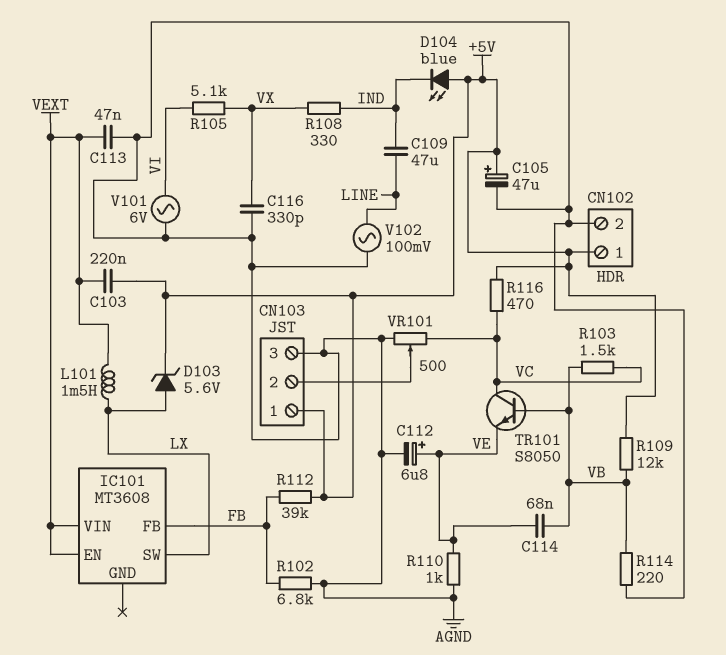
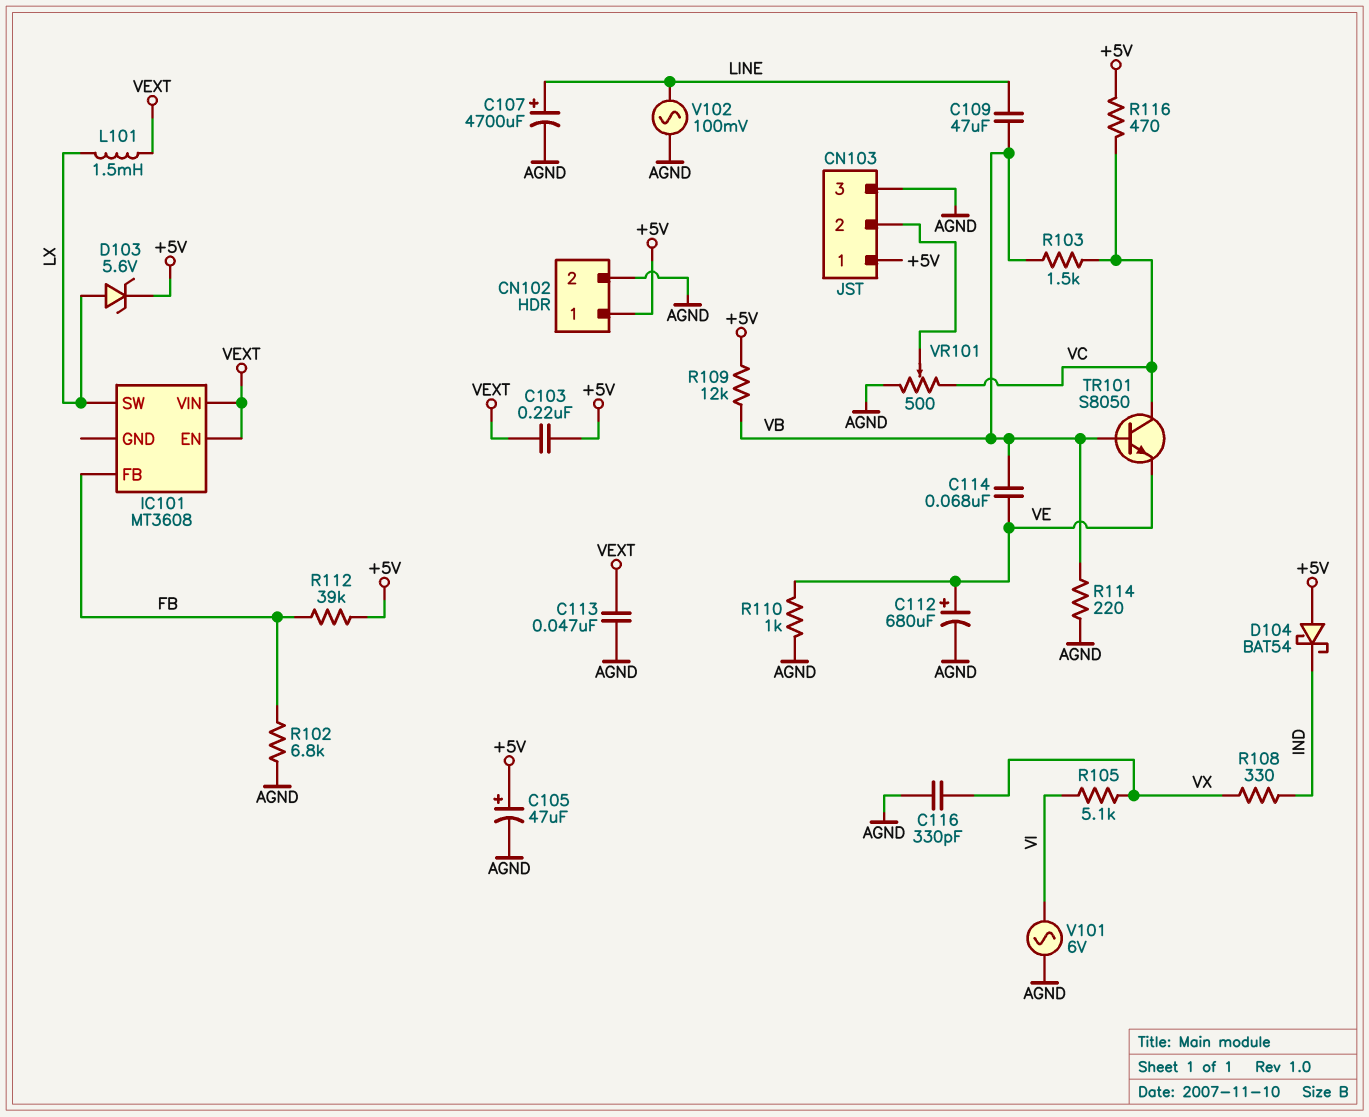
C107: none -> 4700uF (plus LINE, minus AGND)
C109: 47uF (IND, LINE) -> 47uF (LINE, VB)
C112: 6.8uF (plus VE, minus AGND) -> 680uF (plus VE, minus AGND)
D104: LED blue (A +5V, K IND) -> schottky BAT54 (A +5V, K IND)

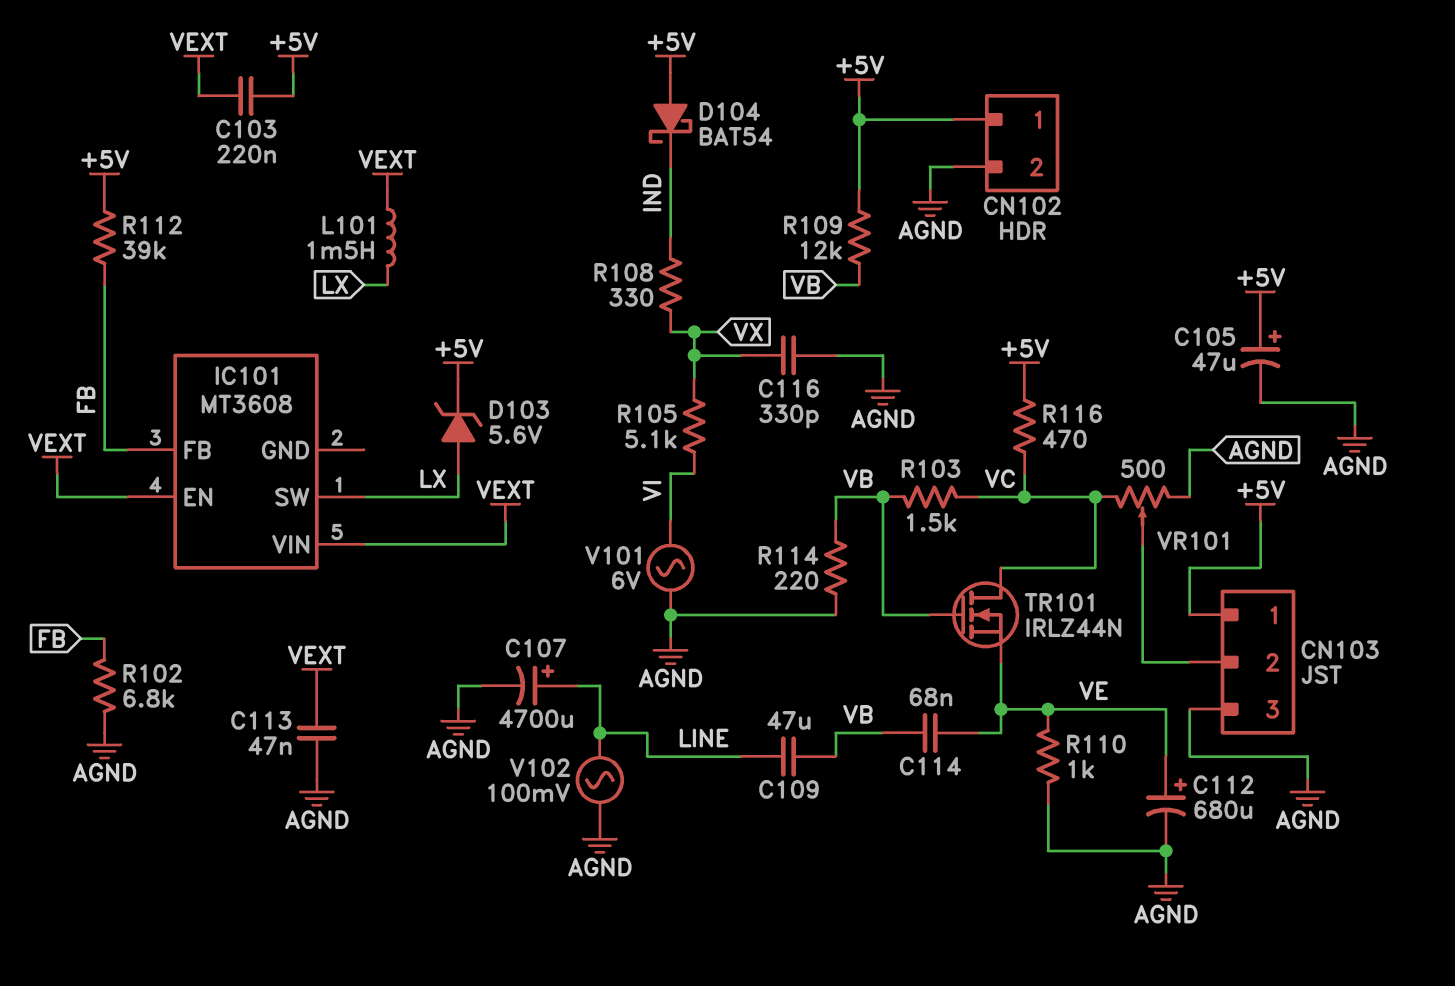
TR101: NPN S8050 (B VB, C VC, E VE) -> NMOS IRLZ44N (G VB, D VC, S VE)

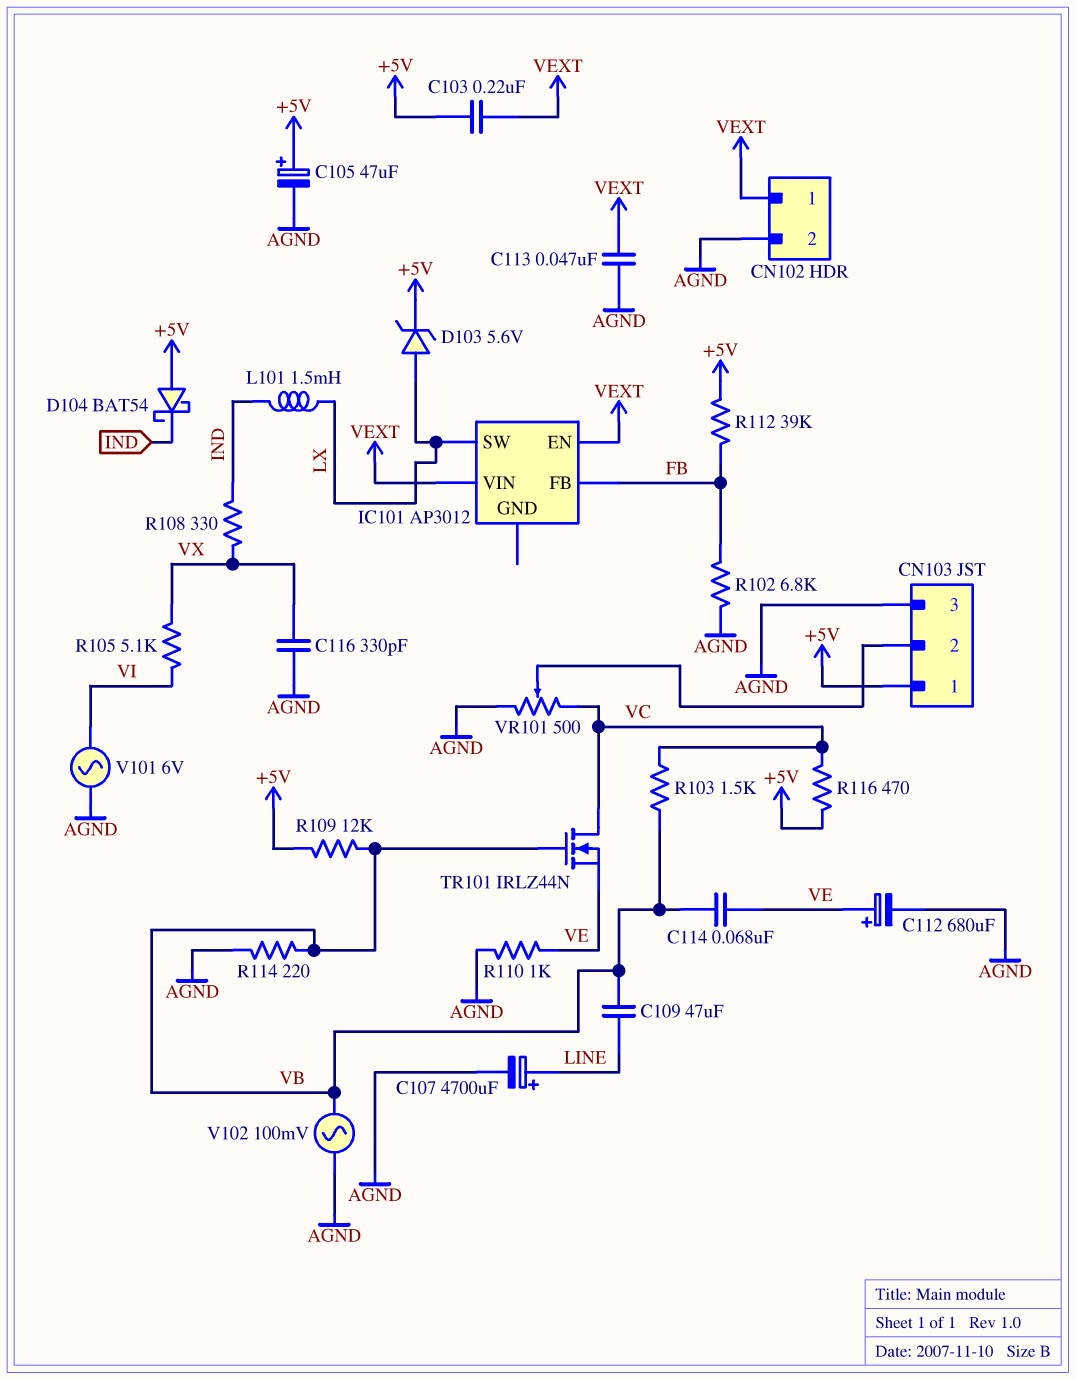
CN102 pin 1: +5V -> VEXT
IC101: MT3608 -> AP3012
L101: 1.5mH (LX, VEXT) -> 1.5mH (IND, LX)
V102: AC 100mV (AGND, LINE) -> AC 100mV (AGND, VB)

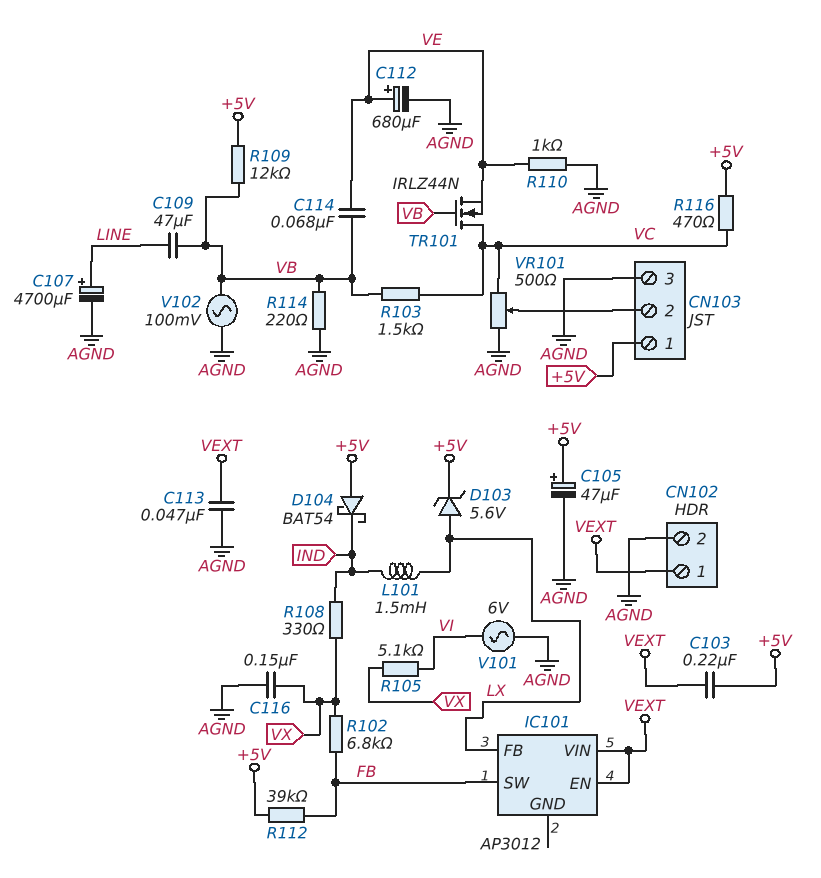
C116: 330pF (AGND, VX) -> 150nF (AGND, VX)
IC101 pin FB: FB -> LX
IC101 pin SW: LX -> FB
R102: 6.8k (AGND, FB) -> 6.8k (FB, VX)

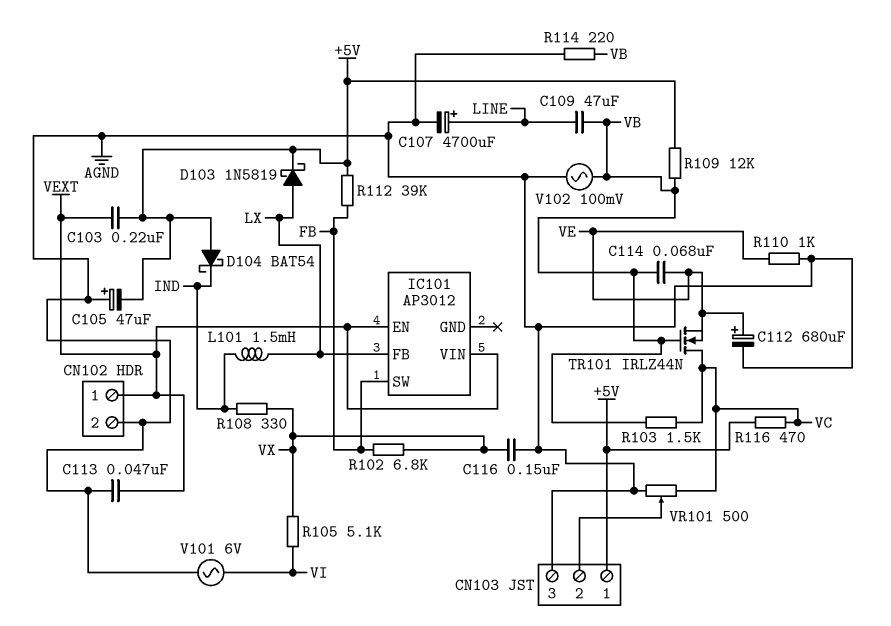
C105: 47uF (plus +5V, minus AGND) -> 47uF (plus AGND, minus +5V)
D103: zener 5.6V (A LX, K +5V) -> schottky 1N5819 (A LX, K +5V)

